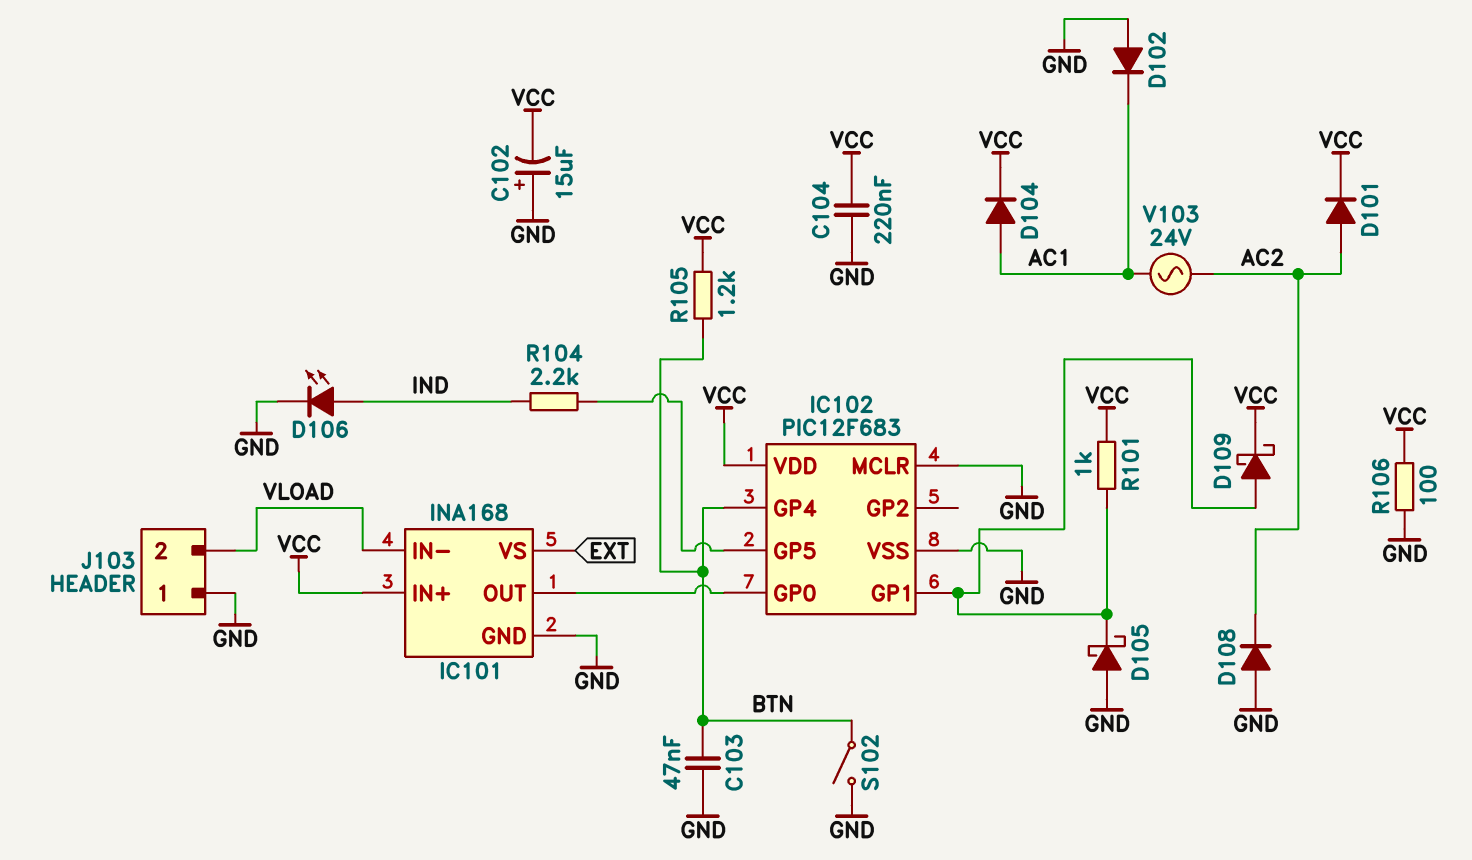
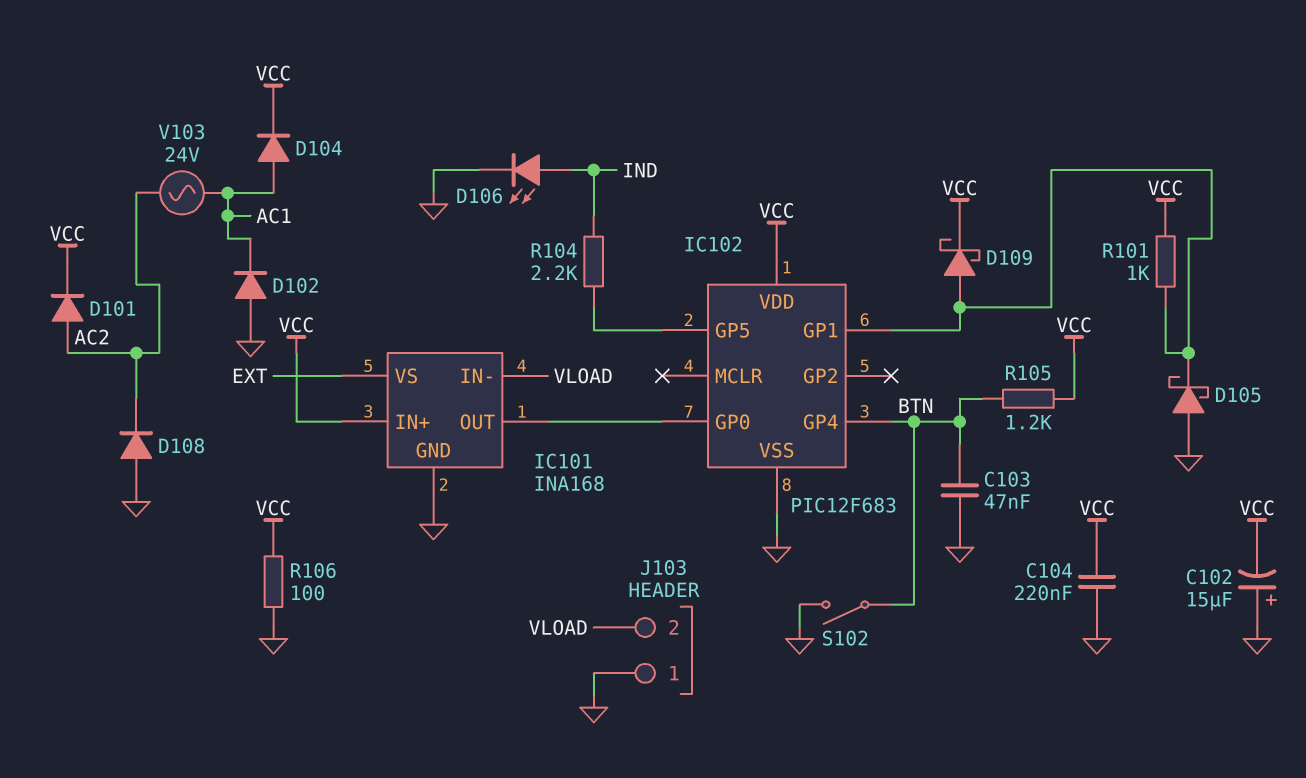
IC102 pin MCLR: GND -> none

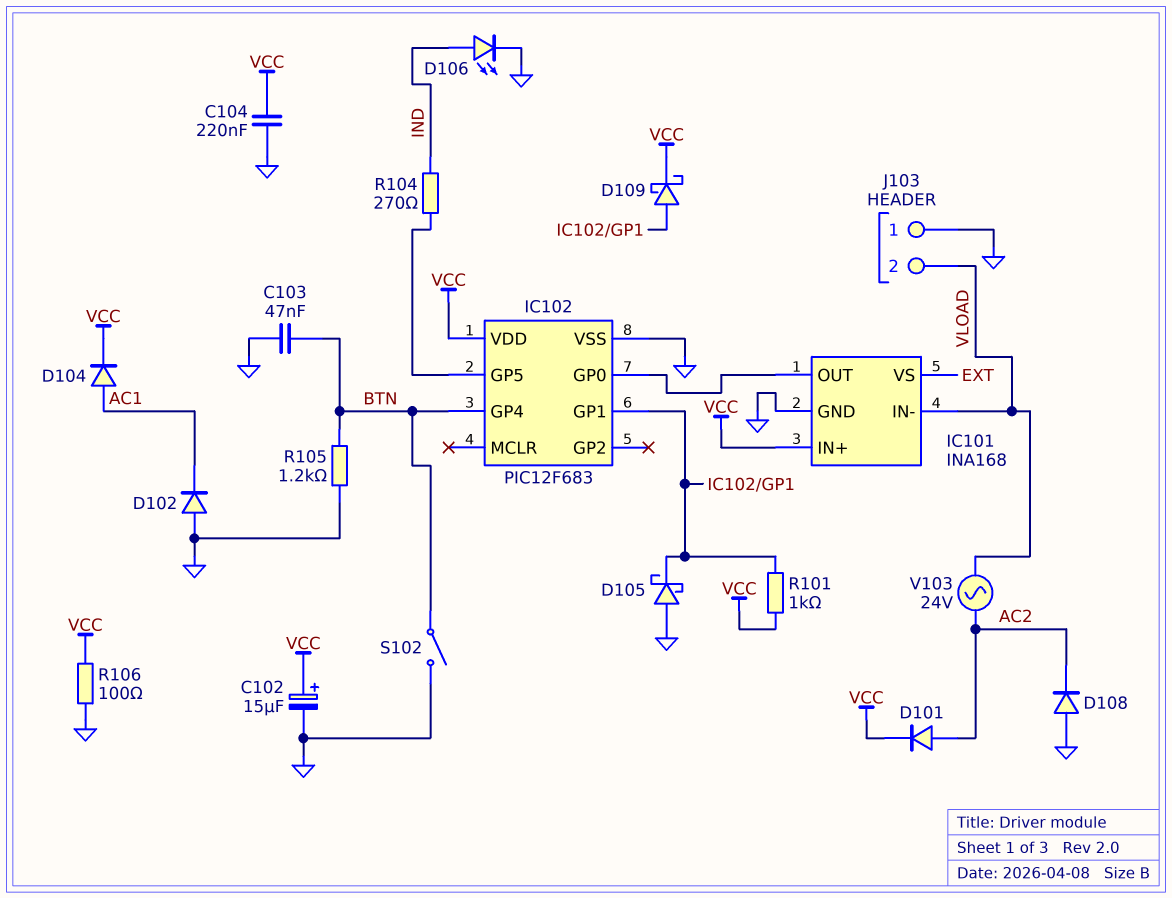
C102: 15uF (plus GND, minus VCC) -> 15uF (plus VCC, minus GND)
R104: 2.2k (IC102/GP5, IND) -> 270 (IC102/GP5, IND)
R105: 1.2k (BTN, VCC) -> 1.2k (BTN, GND)
V103: AC 24V (AC1, AC2) -> AC 24V (AC2, VLOAD)

